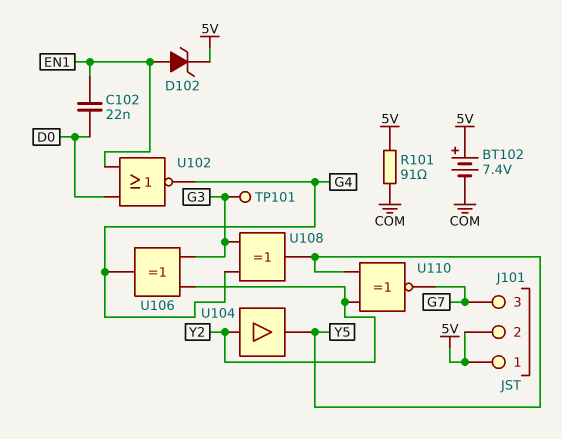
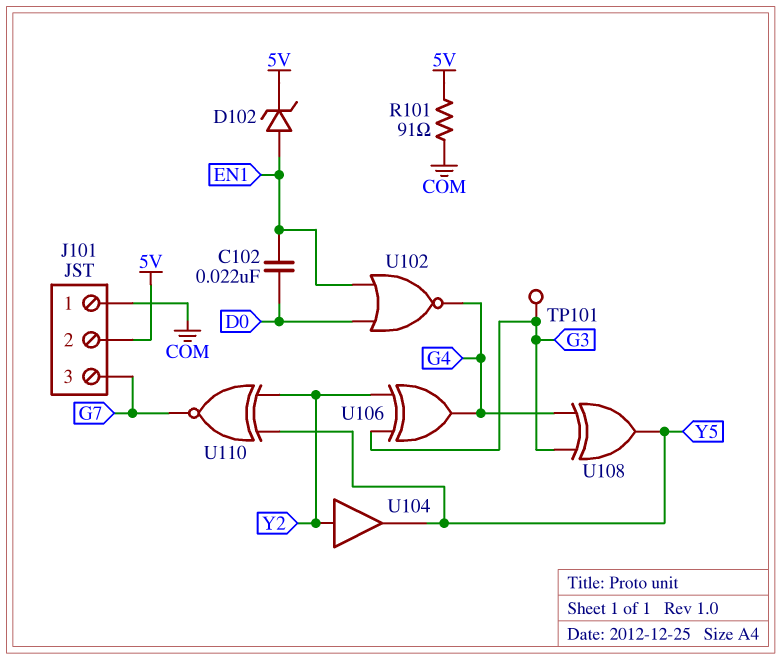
BT102: 7.4V (plus 5V, minus COM) -> none
J101 pin 1: 5V -> COM

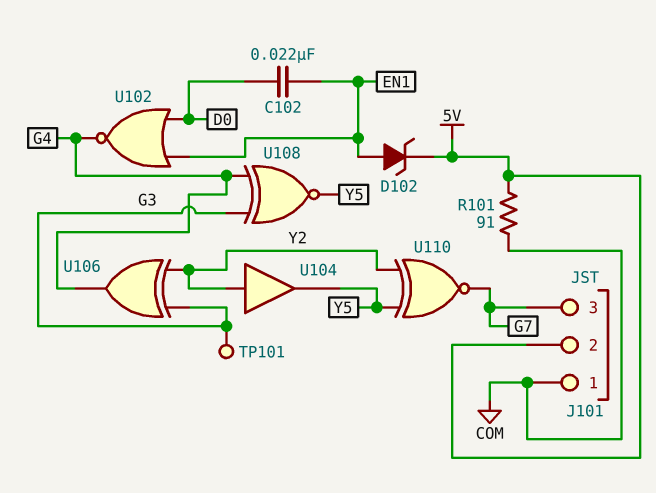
U108: XOR (in G3, in G4, out Y5) -> XNOR (in G3, in G4, out Y5)

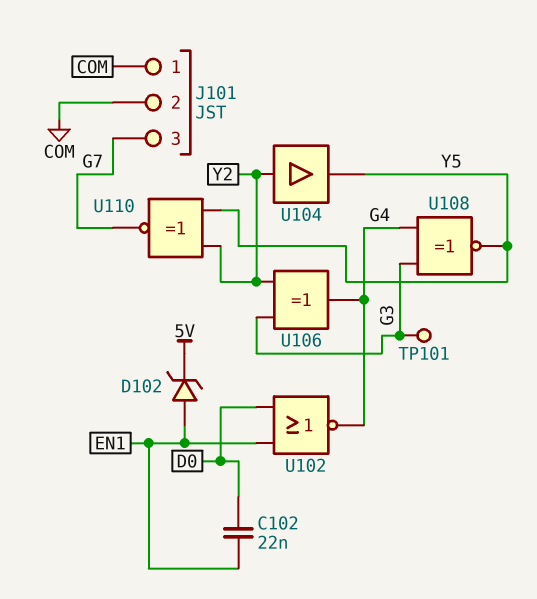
J101 pin 2: 5V -> COM
R101: 91 (5V, COM) -> none

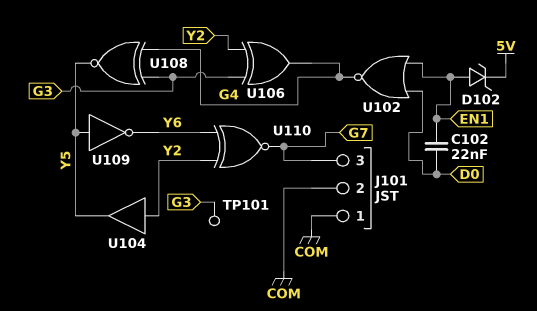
U109: none -> NOT (in Y5, out Y6)
U110: XNOR (in Y2, in Y5, out G7) -> XNOR (in Y2, in Y6, out G7)

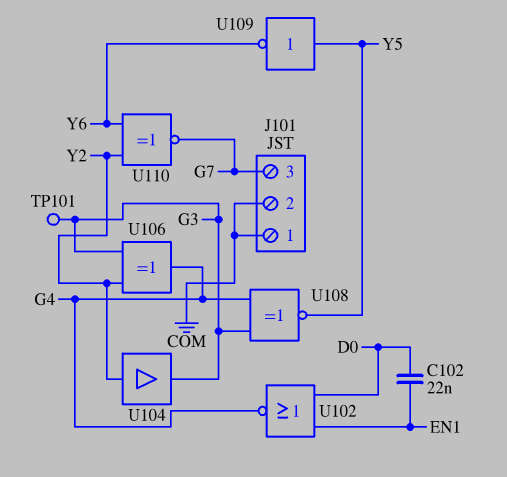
D102: zener (A EN1, K 5V) -> none
U104: buffer (in Y2, out Y5) -> buffer (in Y2, out G3)

